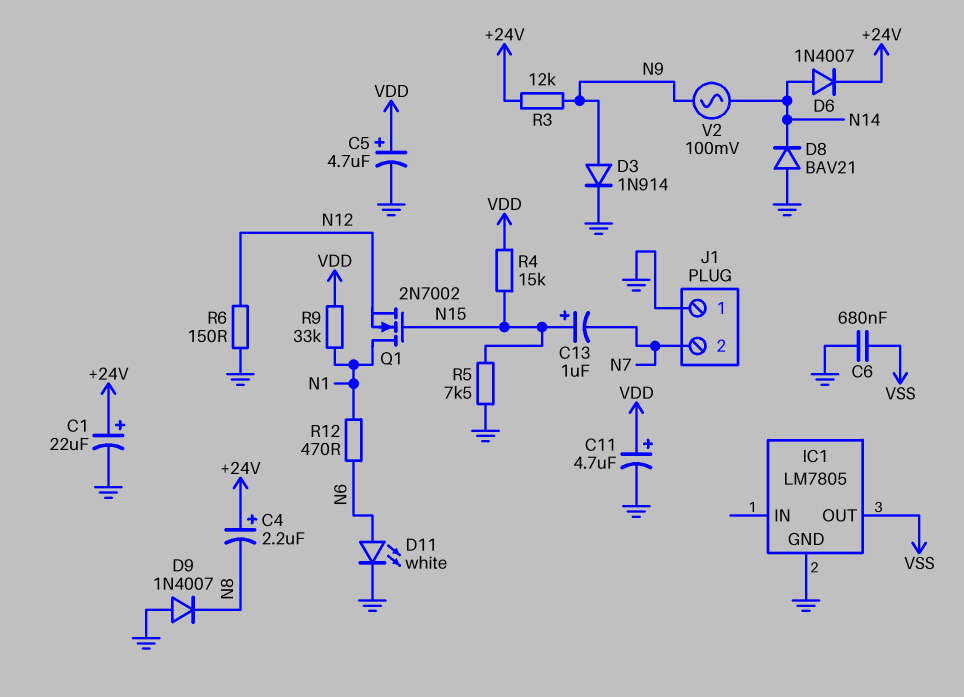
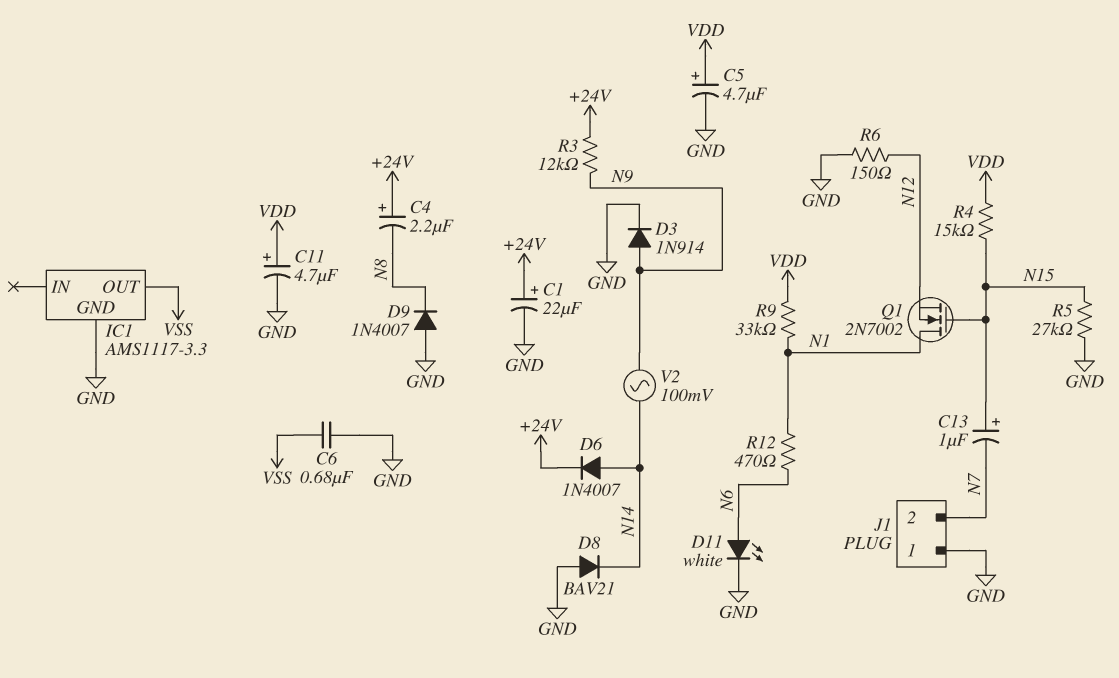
IC1: LM7805 -> AMS1117-3.3
R5: 7.5k (GND, N15) -> 27k (GND, N15)

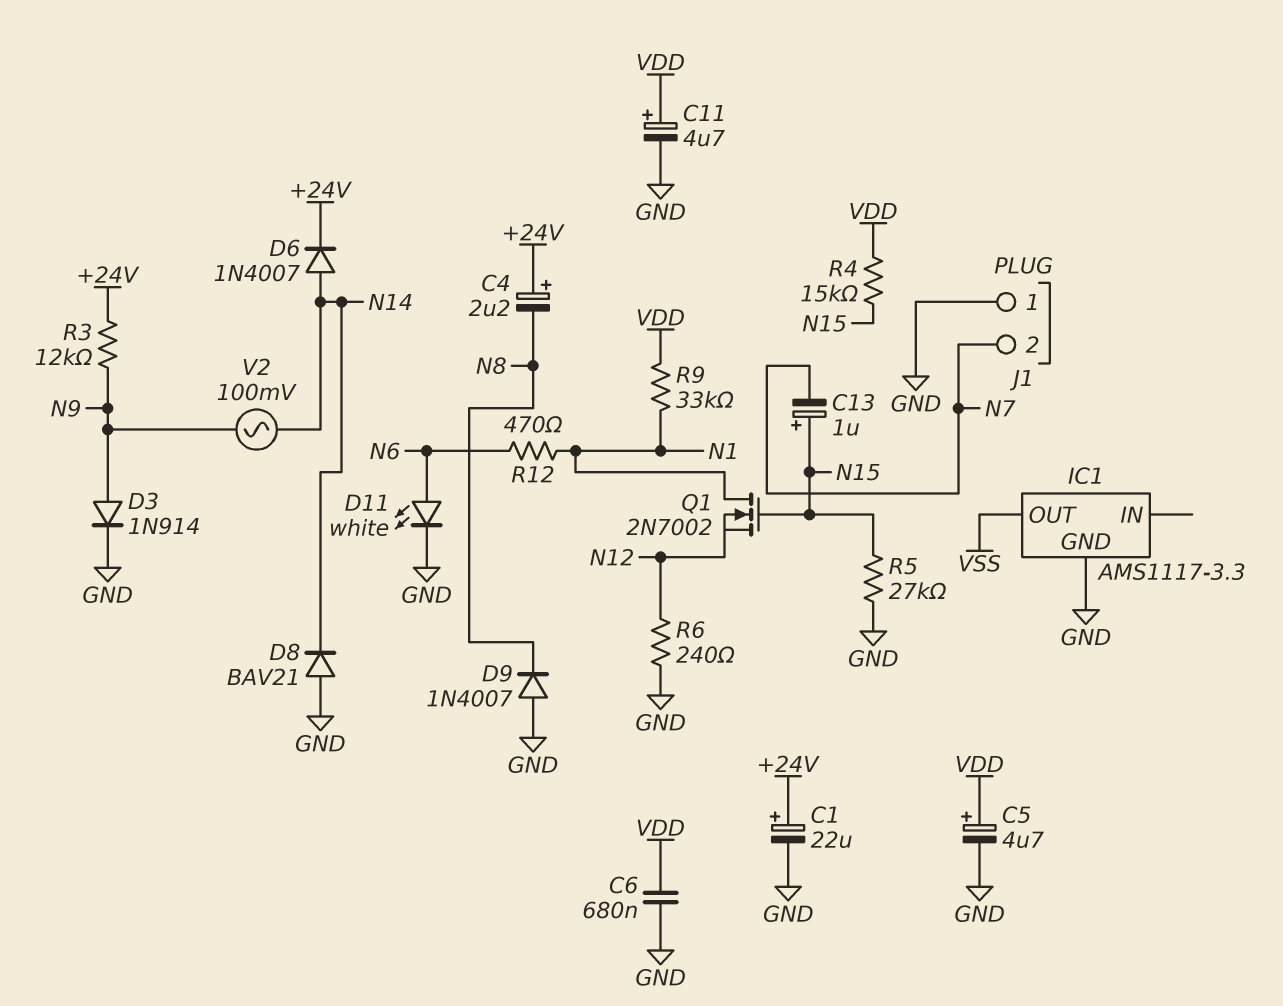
C6: 680nF (GND, VSS) -> 680nF (GND, VDD)
R6: 150 (GND, N12) -> 240 (GND, N12)

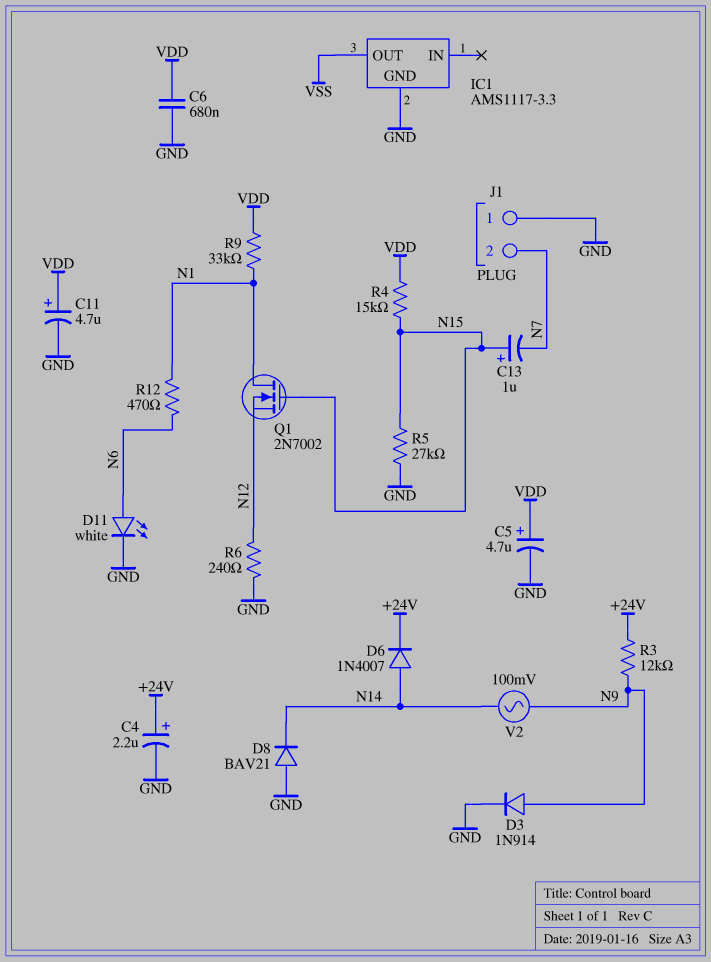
C1: 22uF (plus +24V, minus GND) -> none
C4: 2.2uF (plus +24V, minus N8) -> 2.2uF (plus +24V, minus GND)
D9: diode 1N4007 (A GND, K N8) -> none

